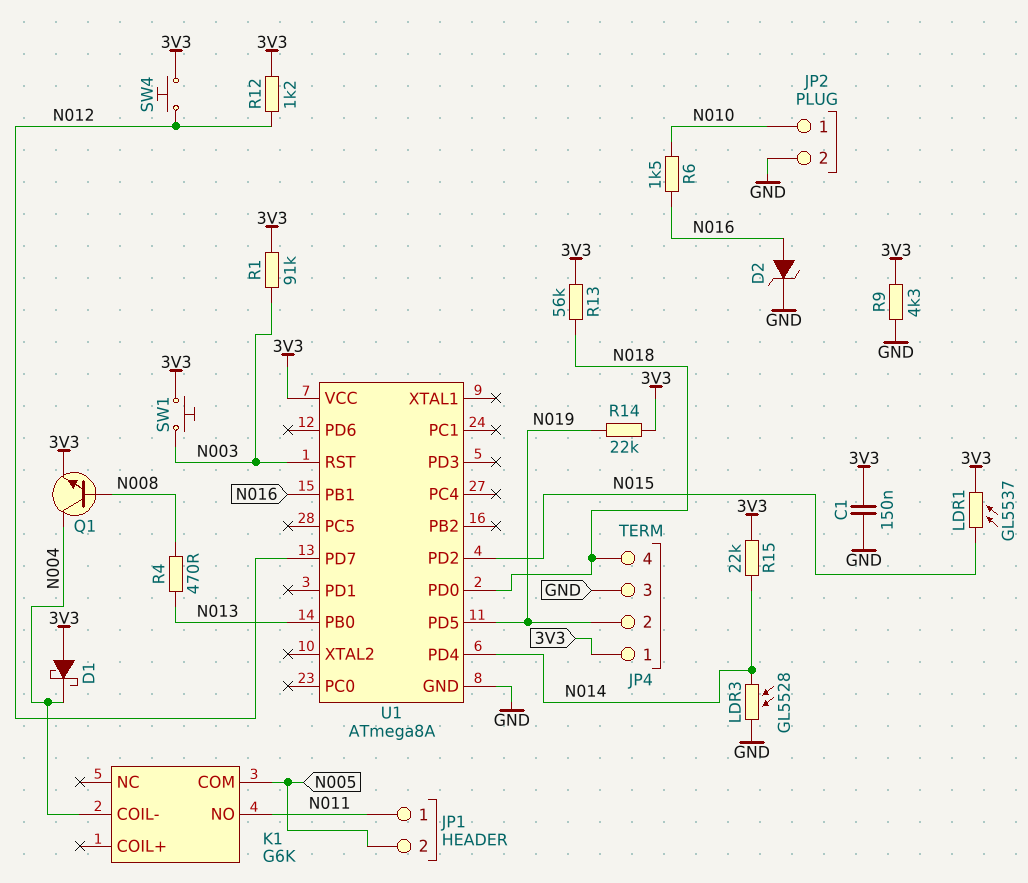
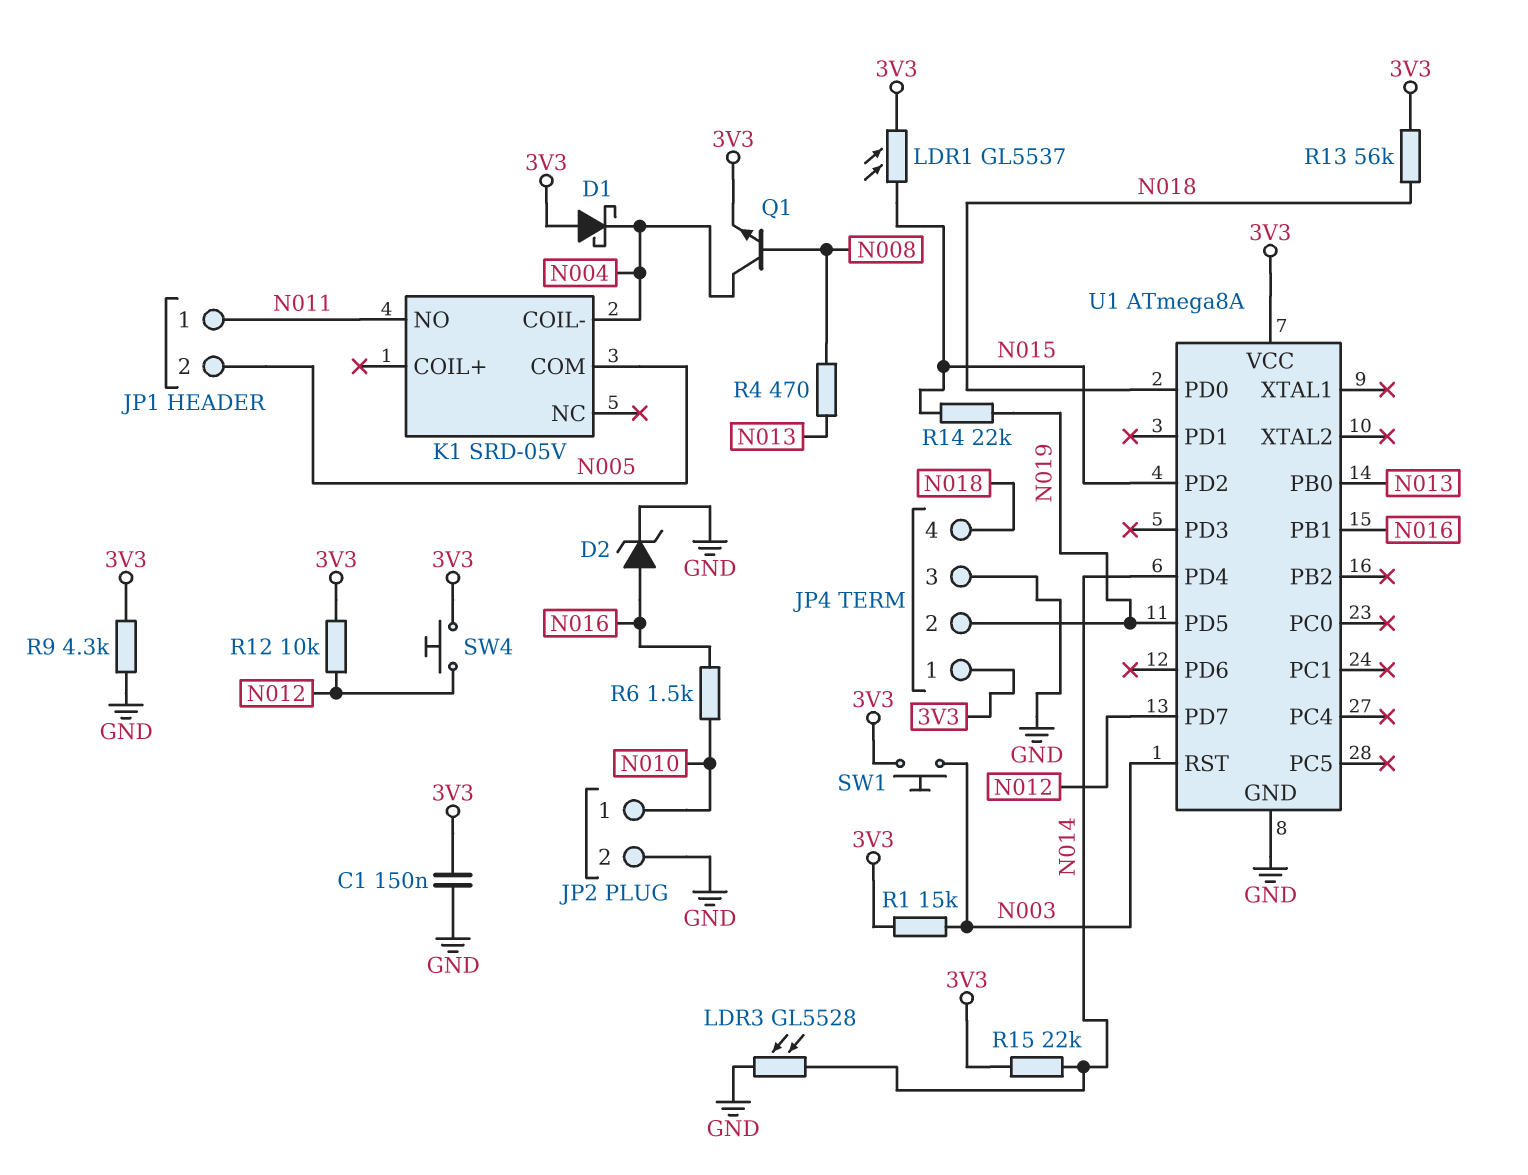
K1: G6K -> SRD-05V
R1: 91k (3V3, N003) -> 15k (3V3, N003)
R12: 1.2k (3V3, N012) -> 10k (3V3, N012)
R14: 22k (3V3, N019) -> 22k (N015, N019)

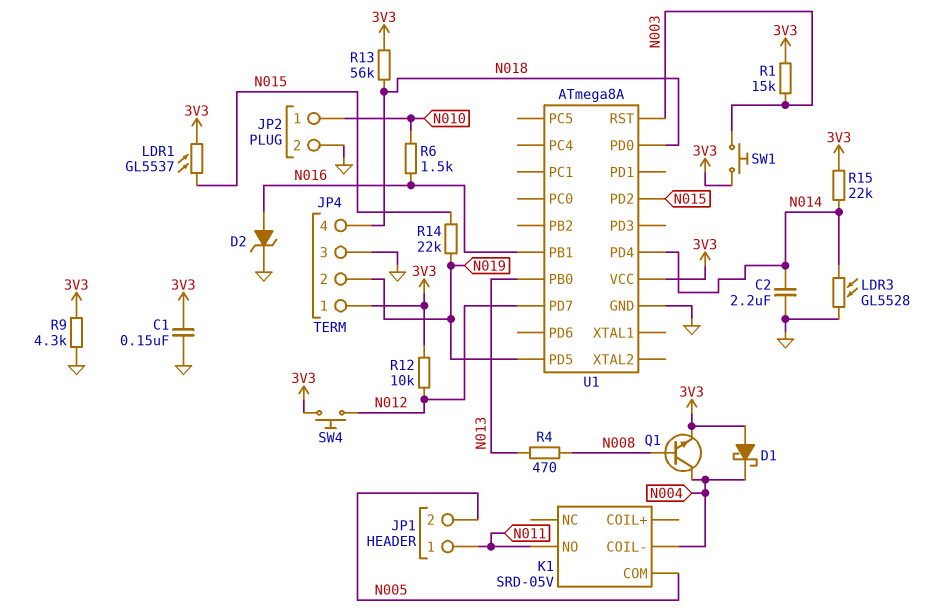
C2: none -> 2.2uF (GND, N014)

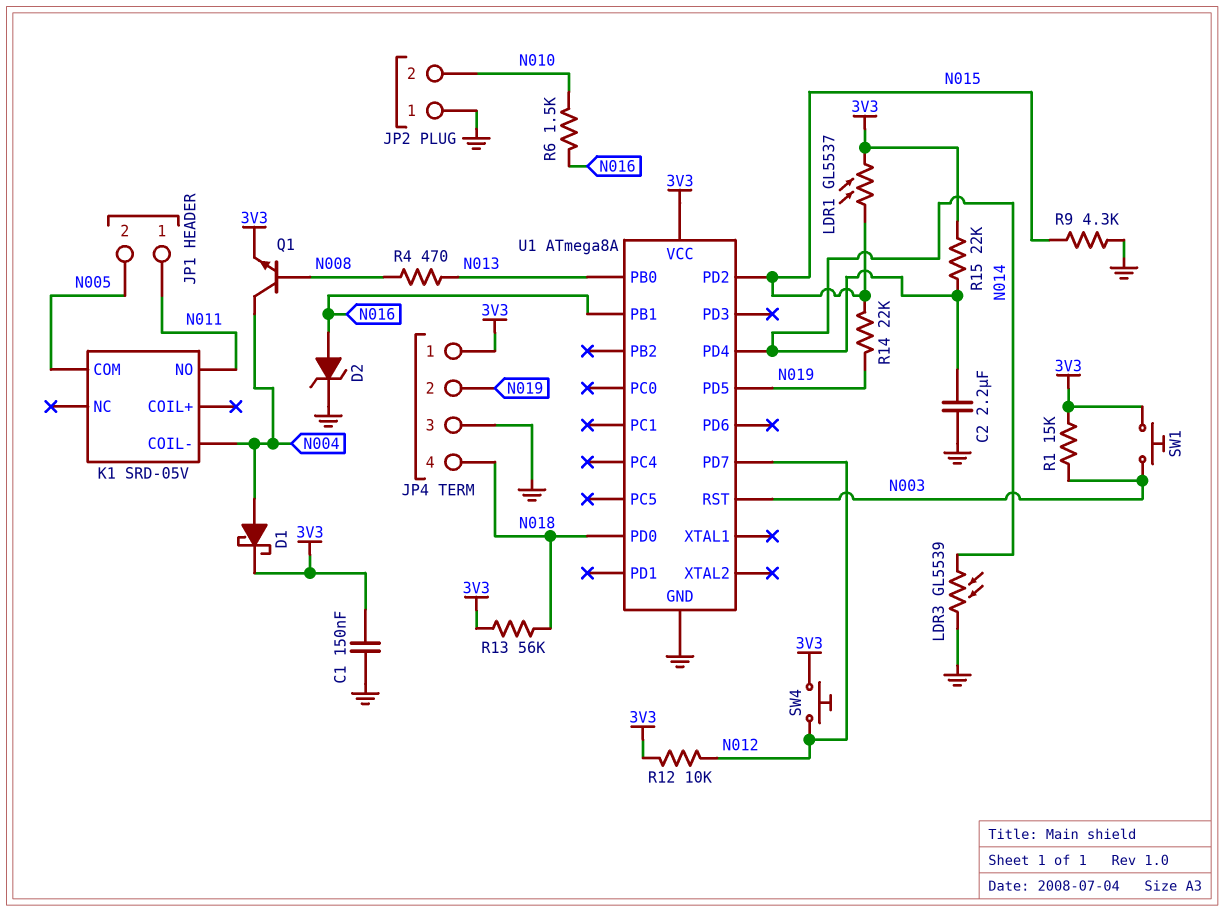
D1: schottky (A 3V3, K N004) -> schottky (A N004, K 3V3)
JP2 pin 1: N010 -> GND
JP2 pin 2: GND -> N010
LDR3: GL5528 (GND, N014) -> GL5539 (GND, N014)
R9: 4.3k (3V3, GND) -> 4.3k (GND, N015)

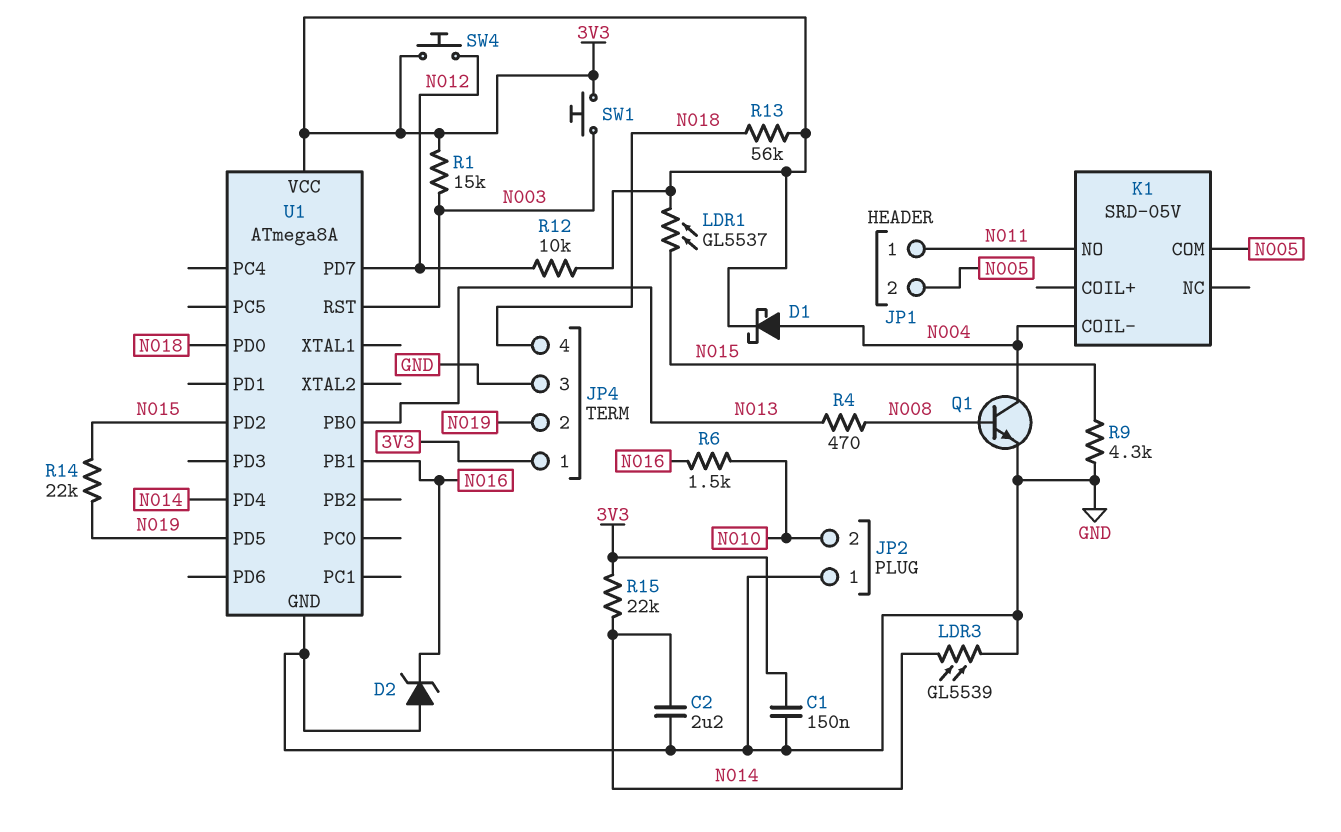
D2: zener (A N016, K GND) -> zener (A GND, K N016)
Q1: NPN (B N008, C N004, E 3V3) -> NPN (B N008, C N004, E GND)

